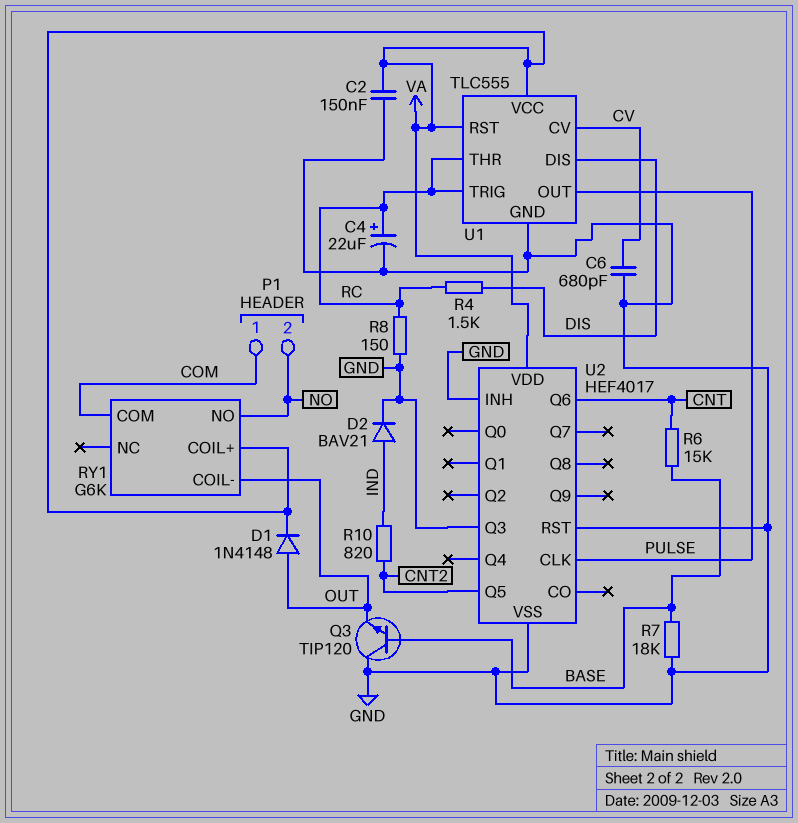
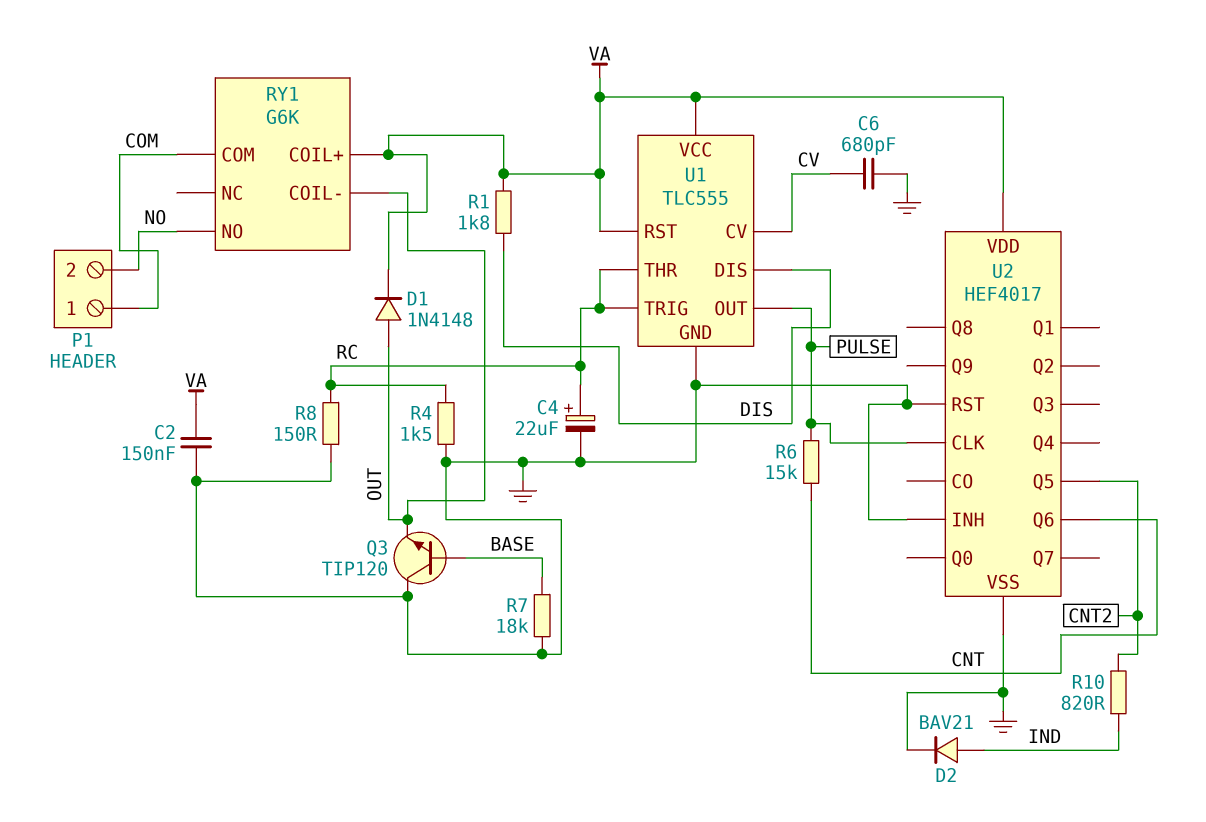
R1: none -> 1.8k (DIS, VA)
R4: 1.5k (DIS, RC) -> 1.5k (GND, RC)
R6: 15k (BASE, CNT) -> 15k (CNT, PULSE)
U2 pin Q3: GND -> none

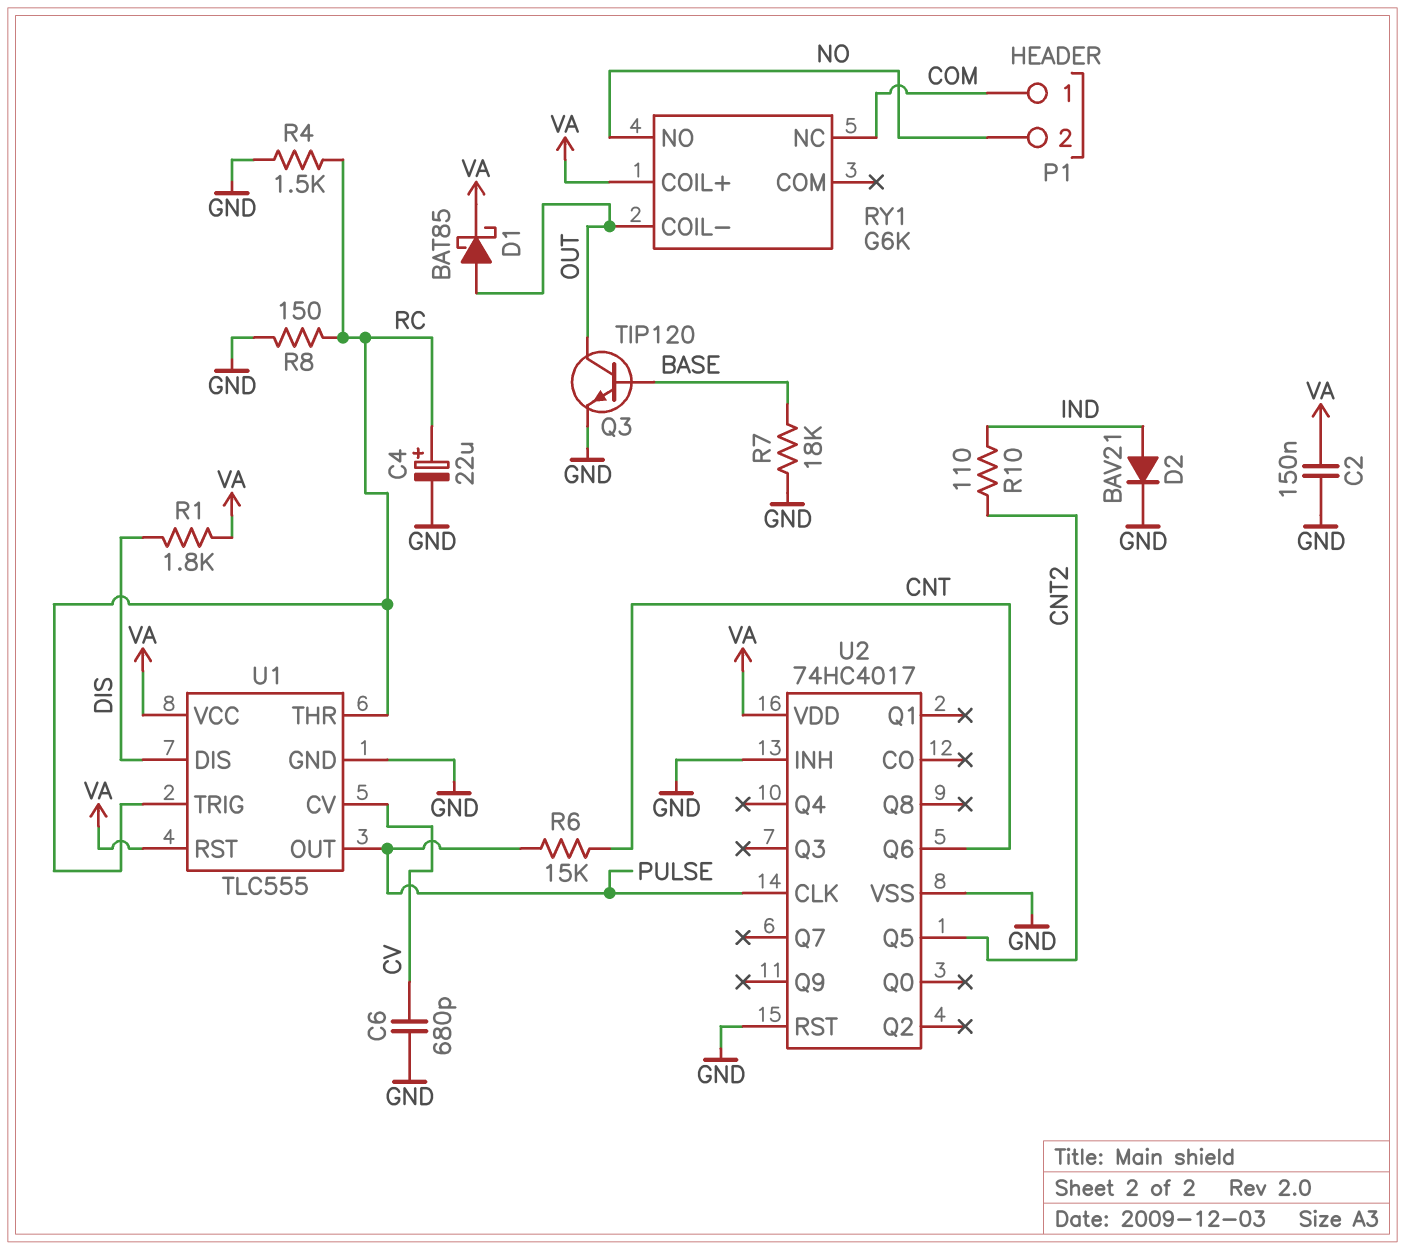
D1: diode 1N4148 (A OUT, K VA) -> schottky BAT85 (A OUT, K VA)
Q3: NPN TIP120 (B BASE, C GND, E OUT) -> NPN TIP120 (B BASE, C OUT, E GND)
R10: 820 (CNT2, IND) -> 110 (CNT2, IND)
RY1 pin COM: COM -> none
RY1 pin NC: none -> COM
U2: HEF4017 -> 74HC4017

